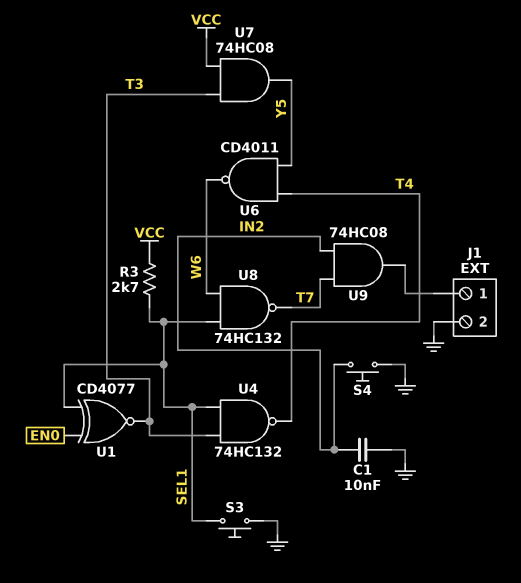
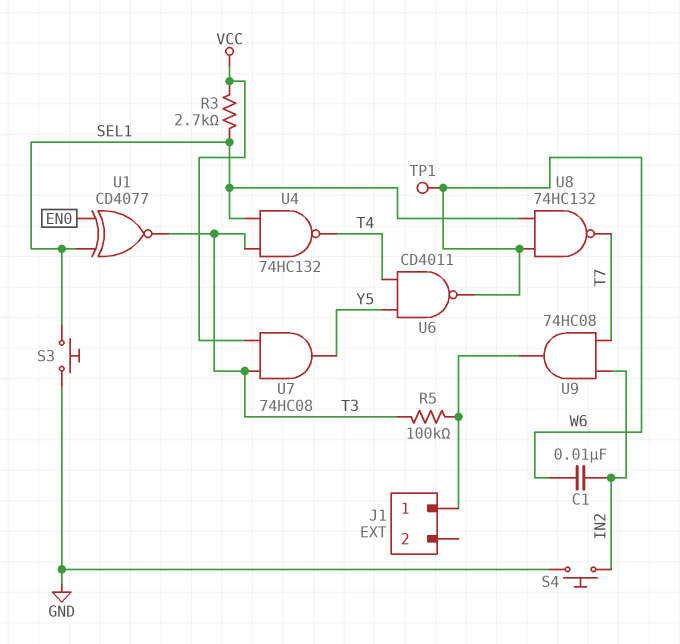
C1: 10nF (GND, IN2) -> 10nF (IN2, W6)
J1 pin 2: GND -> none
R5: none -> 100k (J1/1, T3)
TP1: none -> test point (W6)

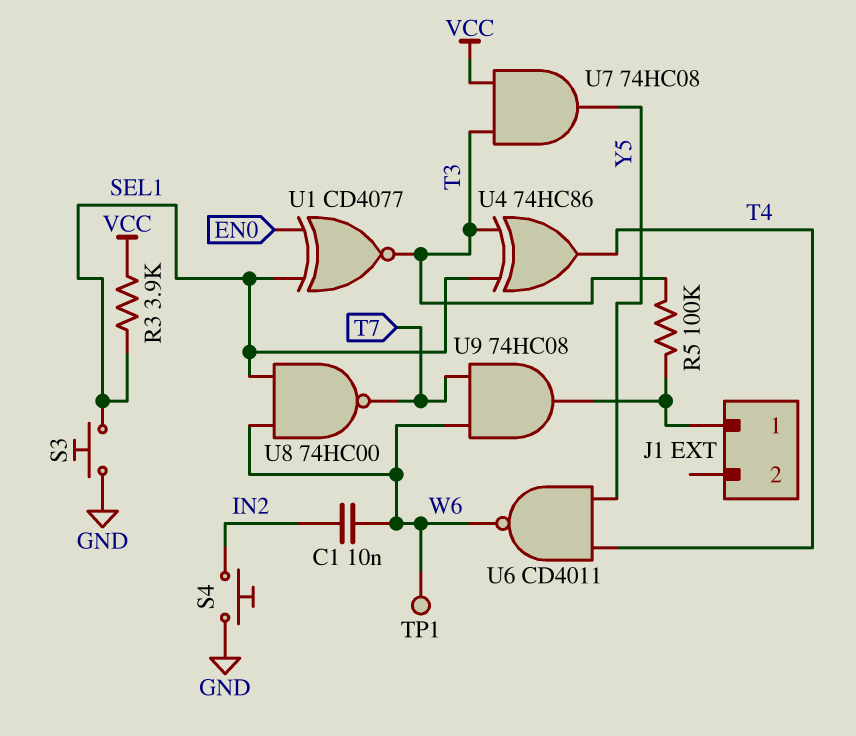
R3: 2.7k (SEL1, VCC) -> 3.9k (SEL1, VCC)
U4: NAND 74HC132 (in SEL1, in T3, out T4) -> XOR 74HC86 (in SEL1, in T3, out T4)
U8: NAND 74HC132 (in SEL1, in W6, out T7) -> NAND 74HC00 (in SEL1, in W6, out T7)
U9: AND 74HC08 (in IN2, in T7, out J1/1) -> AND 74HC08 (in T7, in W6, out J1/1)

